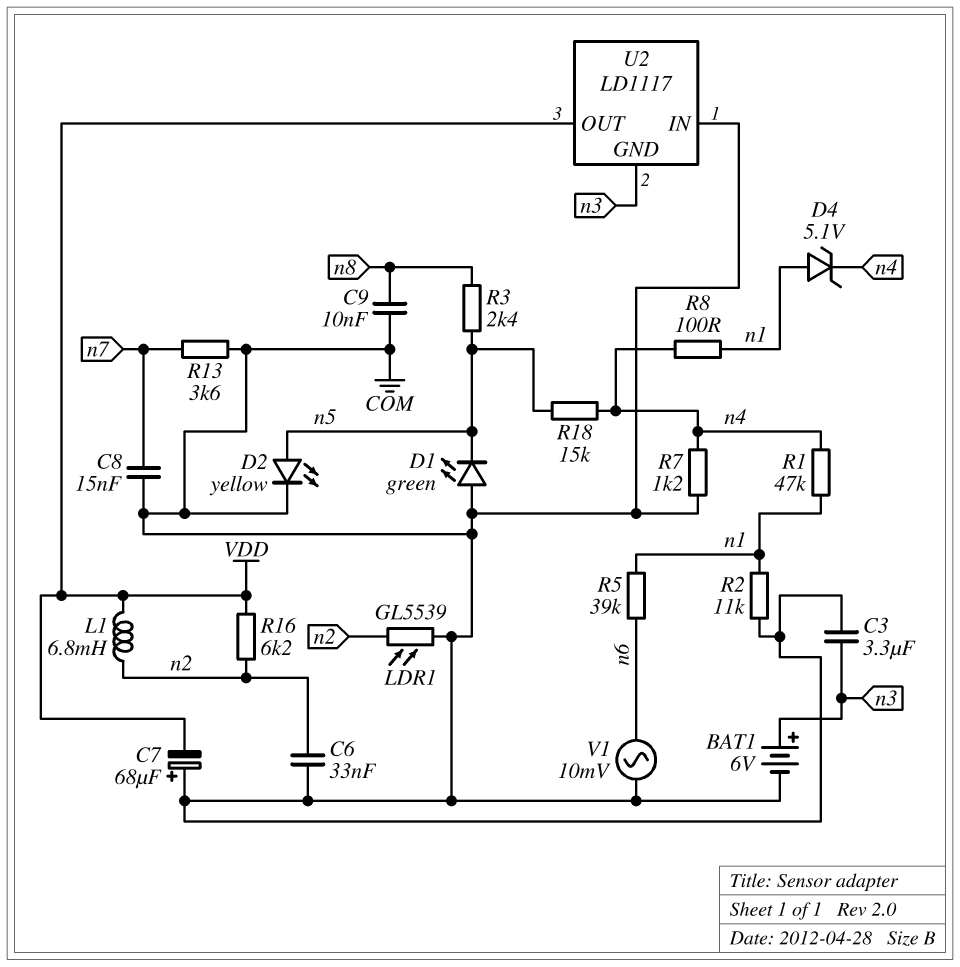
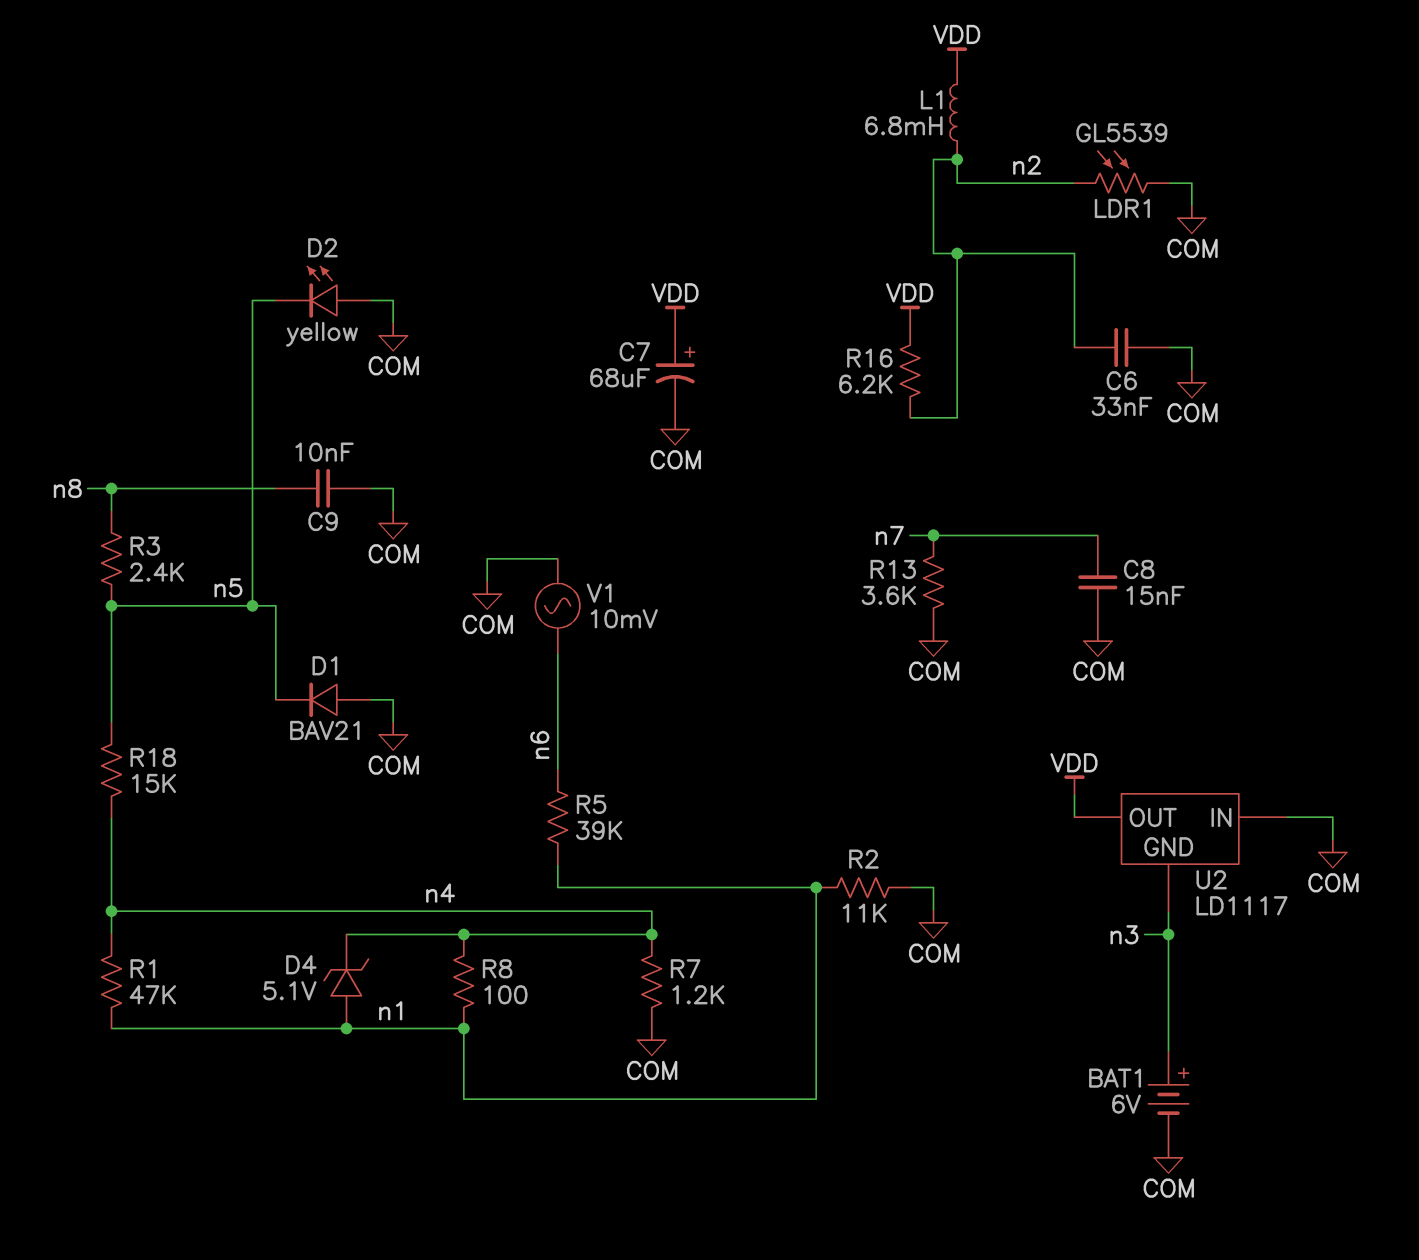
C3: 3.3uF (COM, n3) -> none
C7: 68uF (plus COM, minus VDD) -> 68uF (plus VDD, minus COM)
D1: LED green (A COM, K n5) -> diode BAV21 (A COM, K n5)
D2: LED yellow (A n5, K COM) -> LED yellow (A COM, K n5)

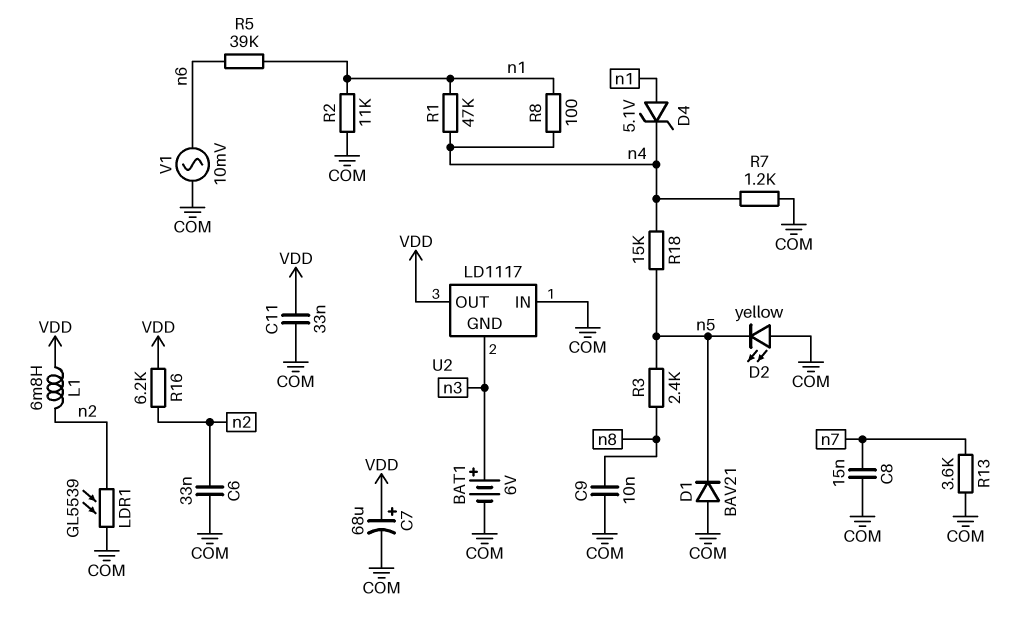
C11: none -> 33nF (COM, VDD)

